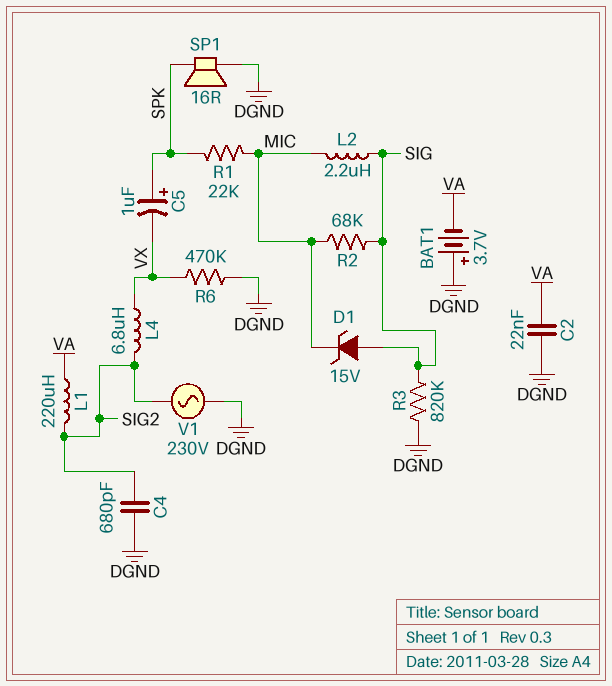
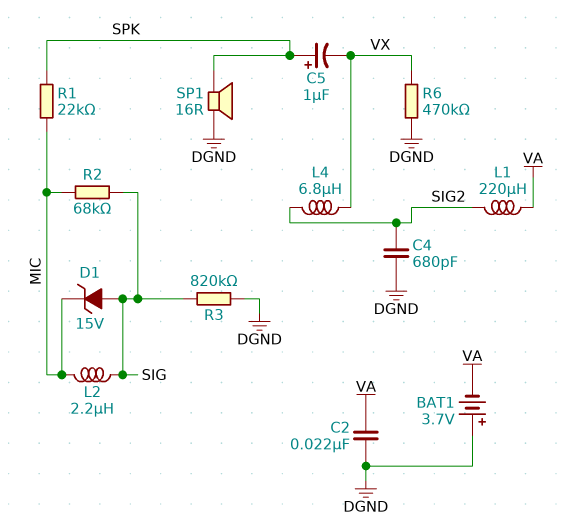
V1: AC 230V (DGND, SIG2) -> none

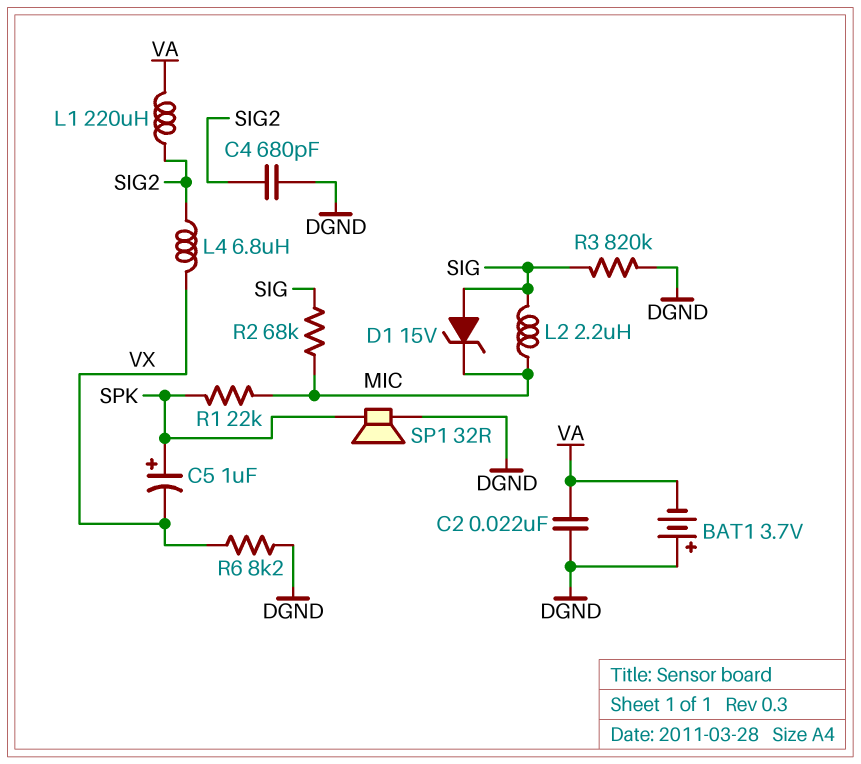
R6: 470k (DGND, VX) -> 8.2k (DGND, VX)
SP1: speaker 16R (DGND, SPK) -> speaker 32R (DGND, SPK)

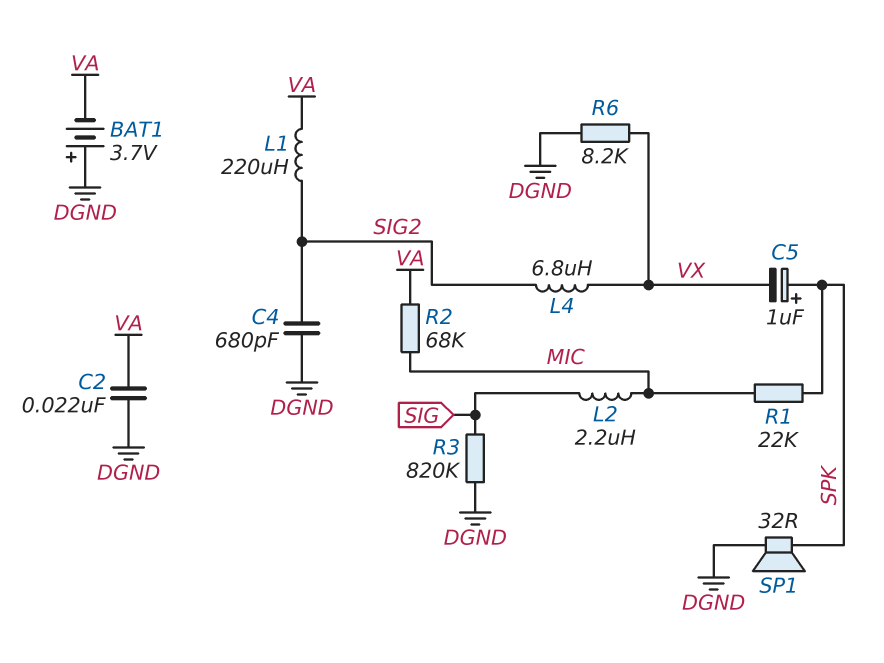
D1: zener 15V (A SIG, K MIC) -> none
R2: 68k (MIC, SIG) -> 68k (MIC, VA)

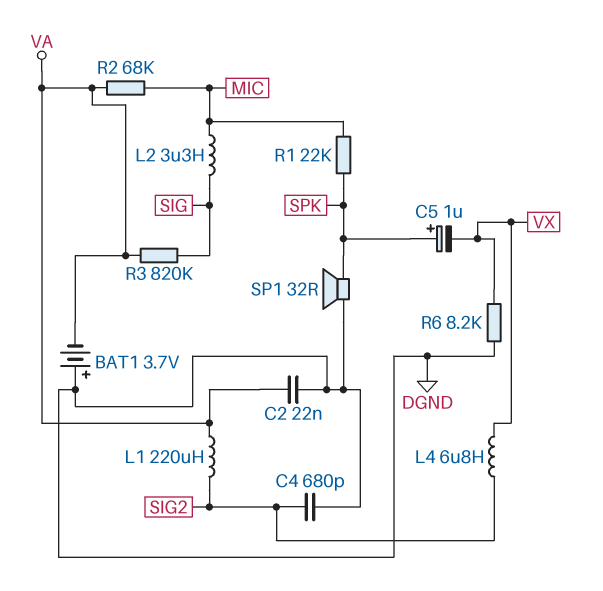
L2: 2.2uH (MIC, SIG) -> 3.3uH (MIC, SIG)
R3: 820k (DGND, SIG) -> 820k (SIG, VA)

